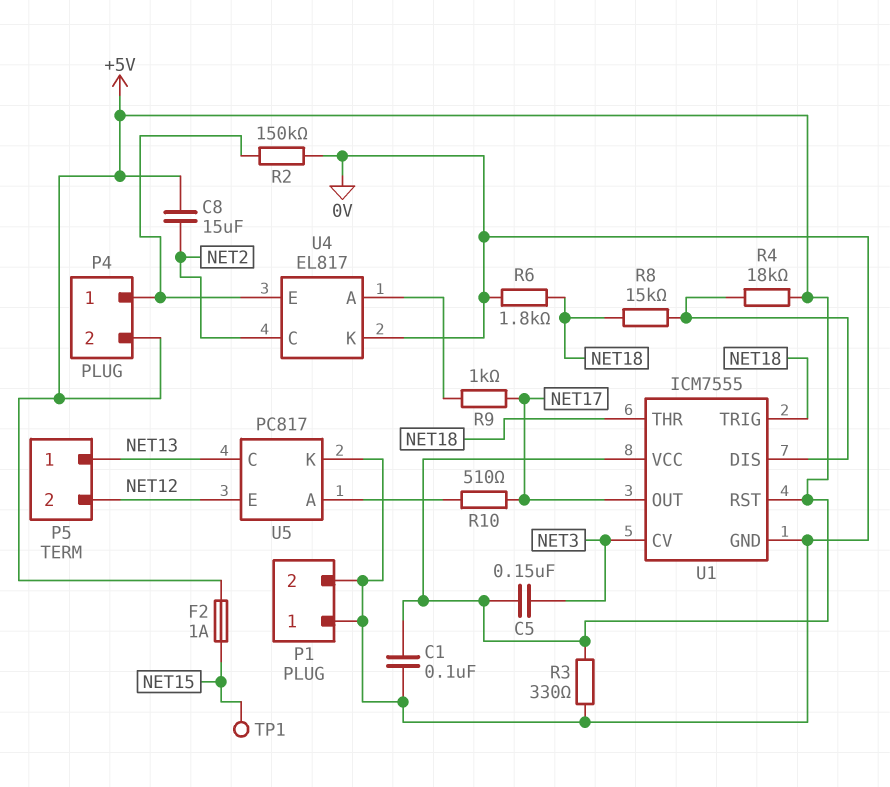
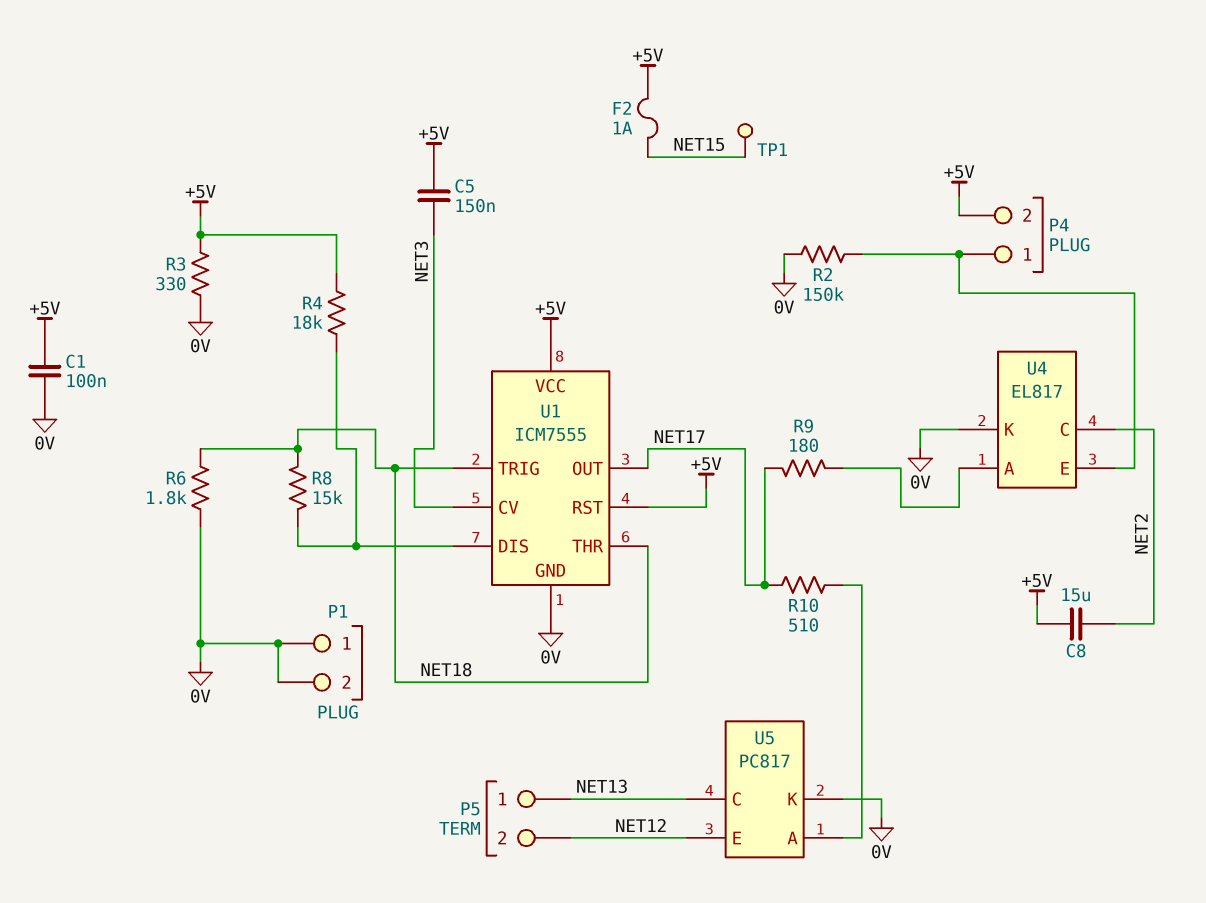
R9: 1k (NET17, U4/A) -> 180 (NET17, U4/A)

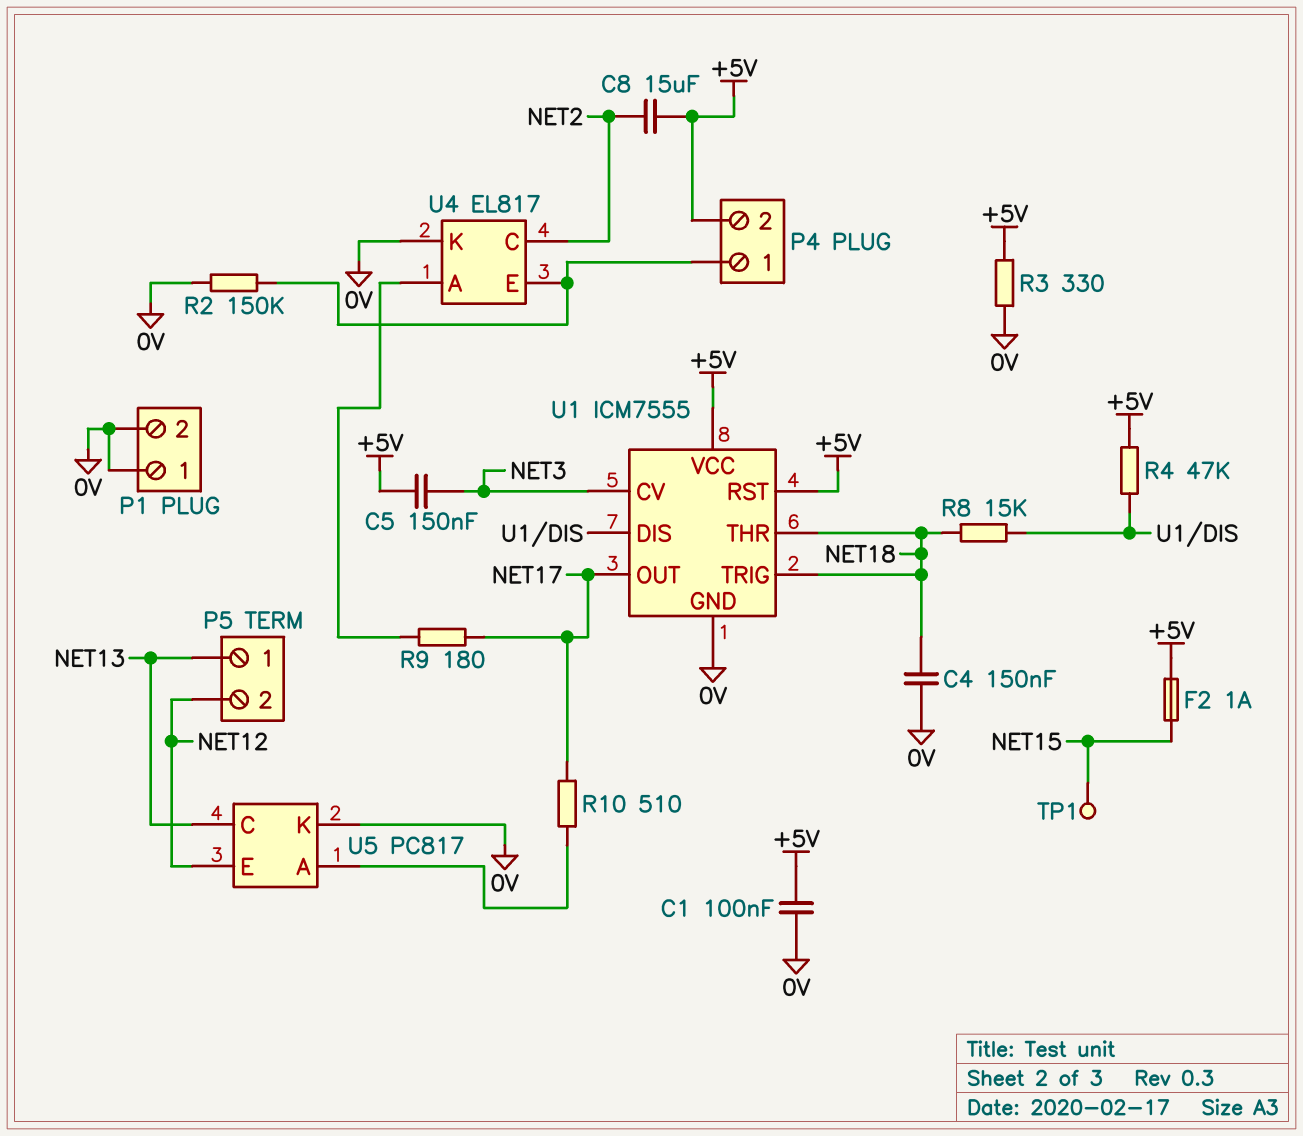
C4: none -> 150nF (0V, NET18)
R4: 18k (+5V, U1/DIS) -> 47k (+5V, U1/DIS)
R6: 1.8k (0V, NET18) -> none

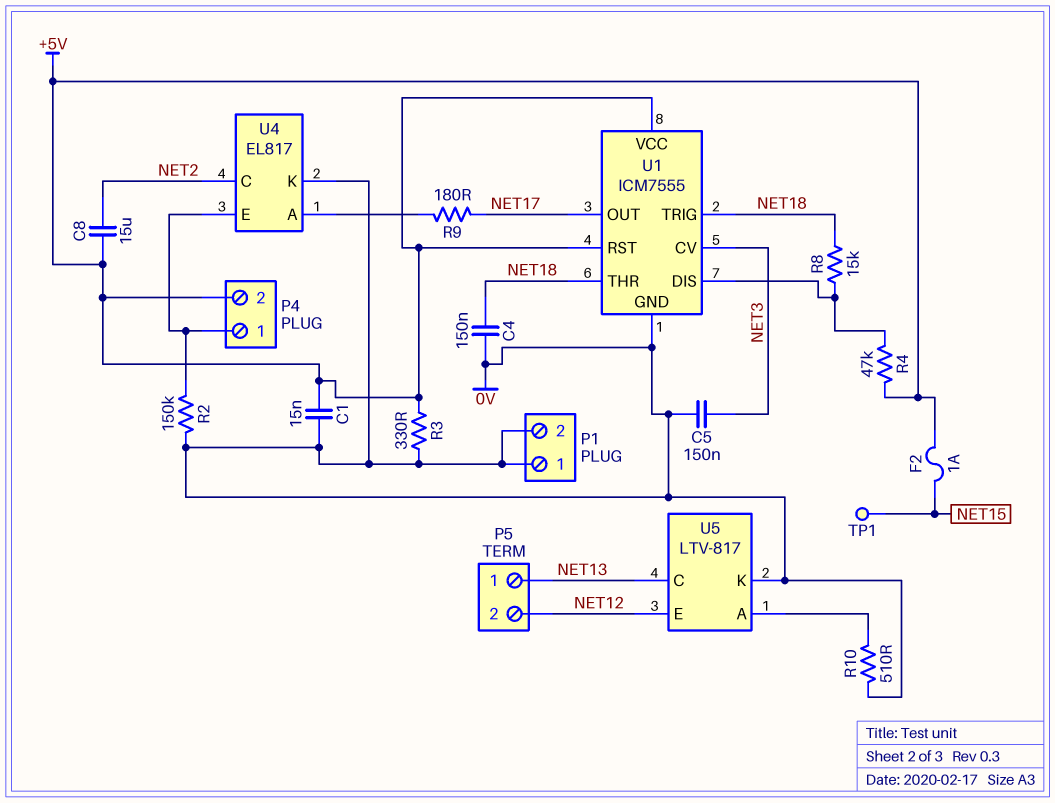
C1: 100nF (+5V, 0V) -> 15nF (+5V, 0V)
C5: 150nF (+5V, NET3) -> 150nF (0V, NET3)
R10: 510 (NET17, U5/A) -> 510 (0V, U5/A)
U5: PC817 -> LTV-817

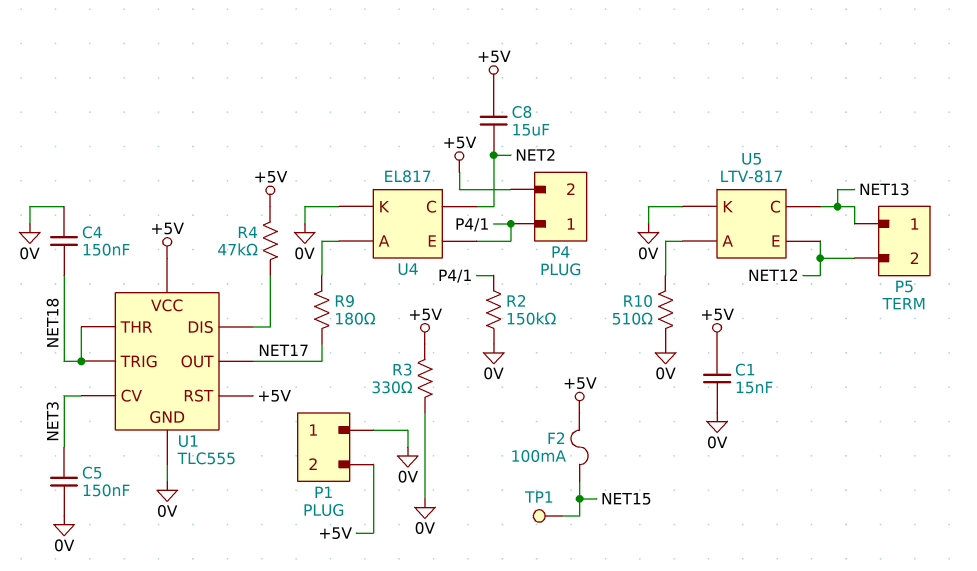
F2: 1A (+5V, NET15) -> 100mA (+5V, NET15)
P1 pin 2: 0V -> +5V
R8: 15k (NET18, U1/DIS) -> none
U1: ICM7555 -> TLC555

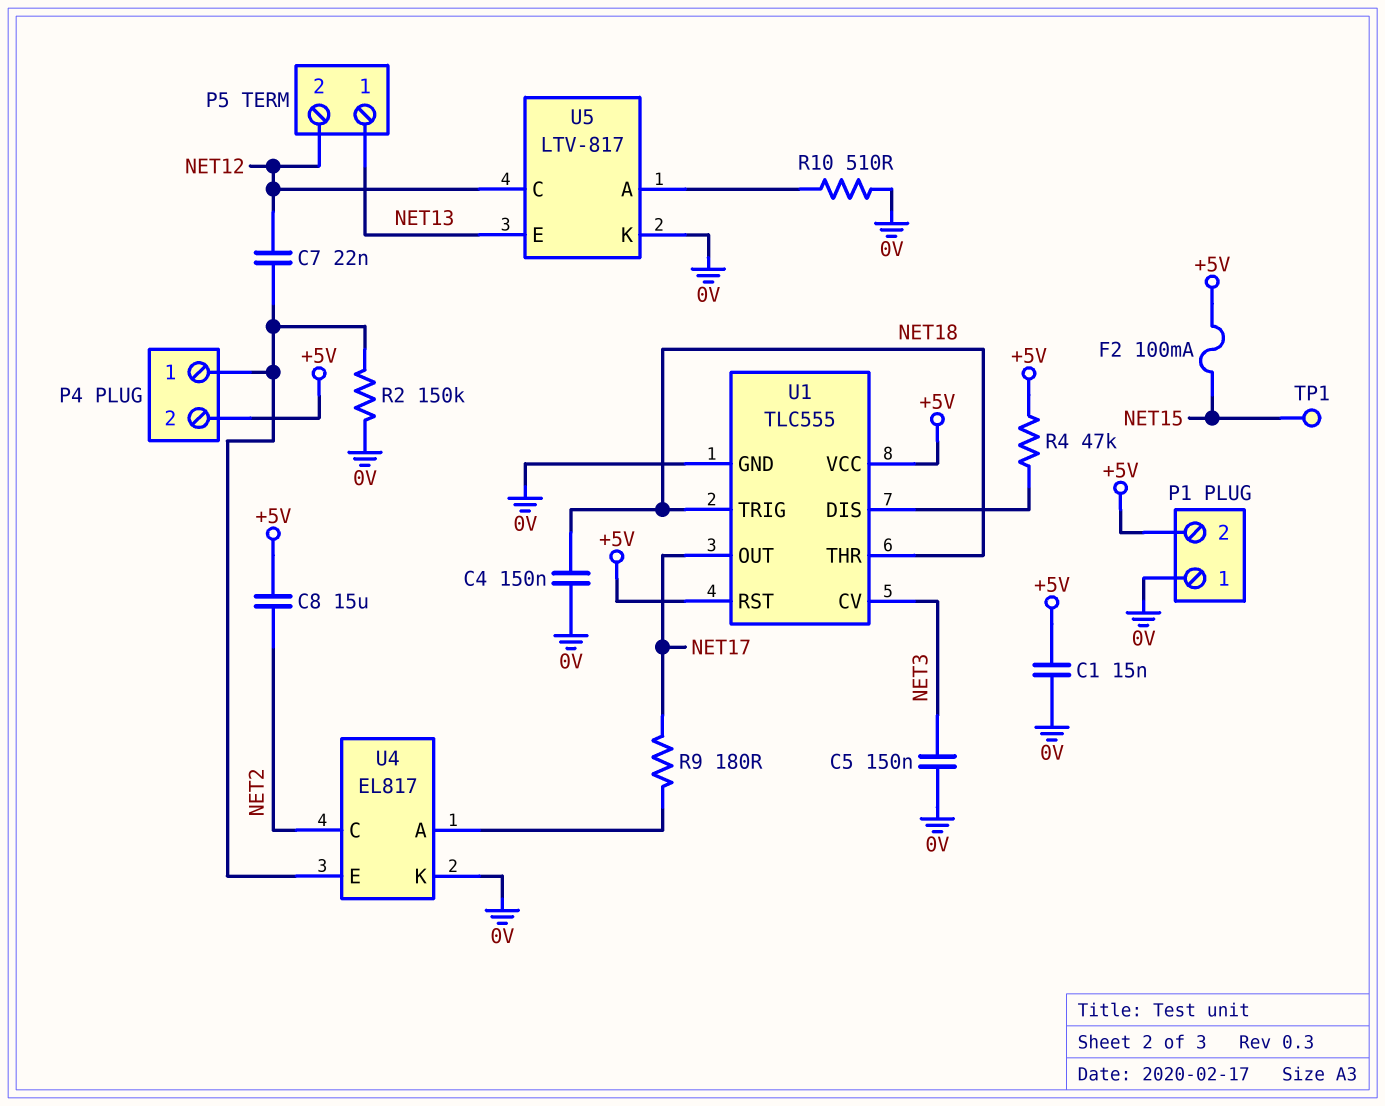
C7: none -> 22nF (NET12, P4/1)
R3: 330 (+5V, 0V) -> none
U5 pin C: NET13 -> NET12
U5 pin E: NET12 -> NET13

